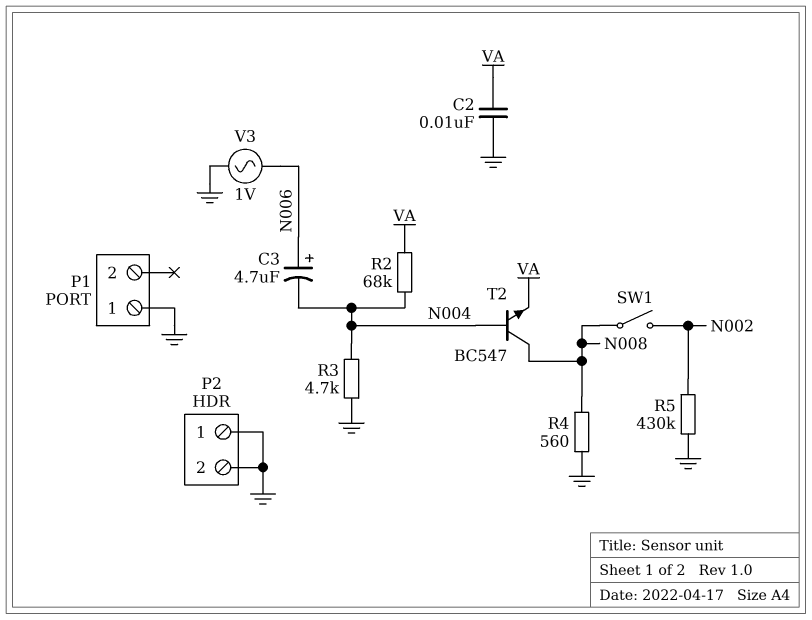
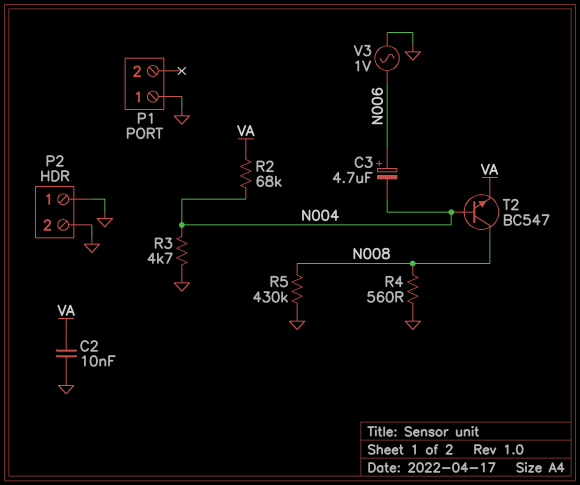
R5: 430k (GND, N002) -> 430k (GND, N008)
SW1: switch (N002, N008) -> none

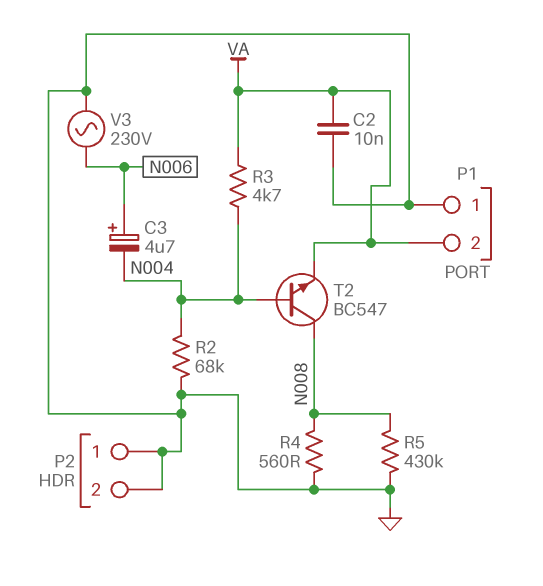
P1 pin 2: none -> VA
R2: 68k (N004, VA) -> 68k (GND, N004)
R3: 4.7k (GND, N004) -> 4.7k (N004, VA)
V3: AC 1V (GND, N006) -> AC 230V (GND, N006)

